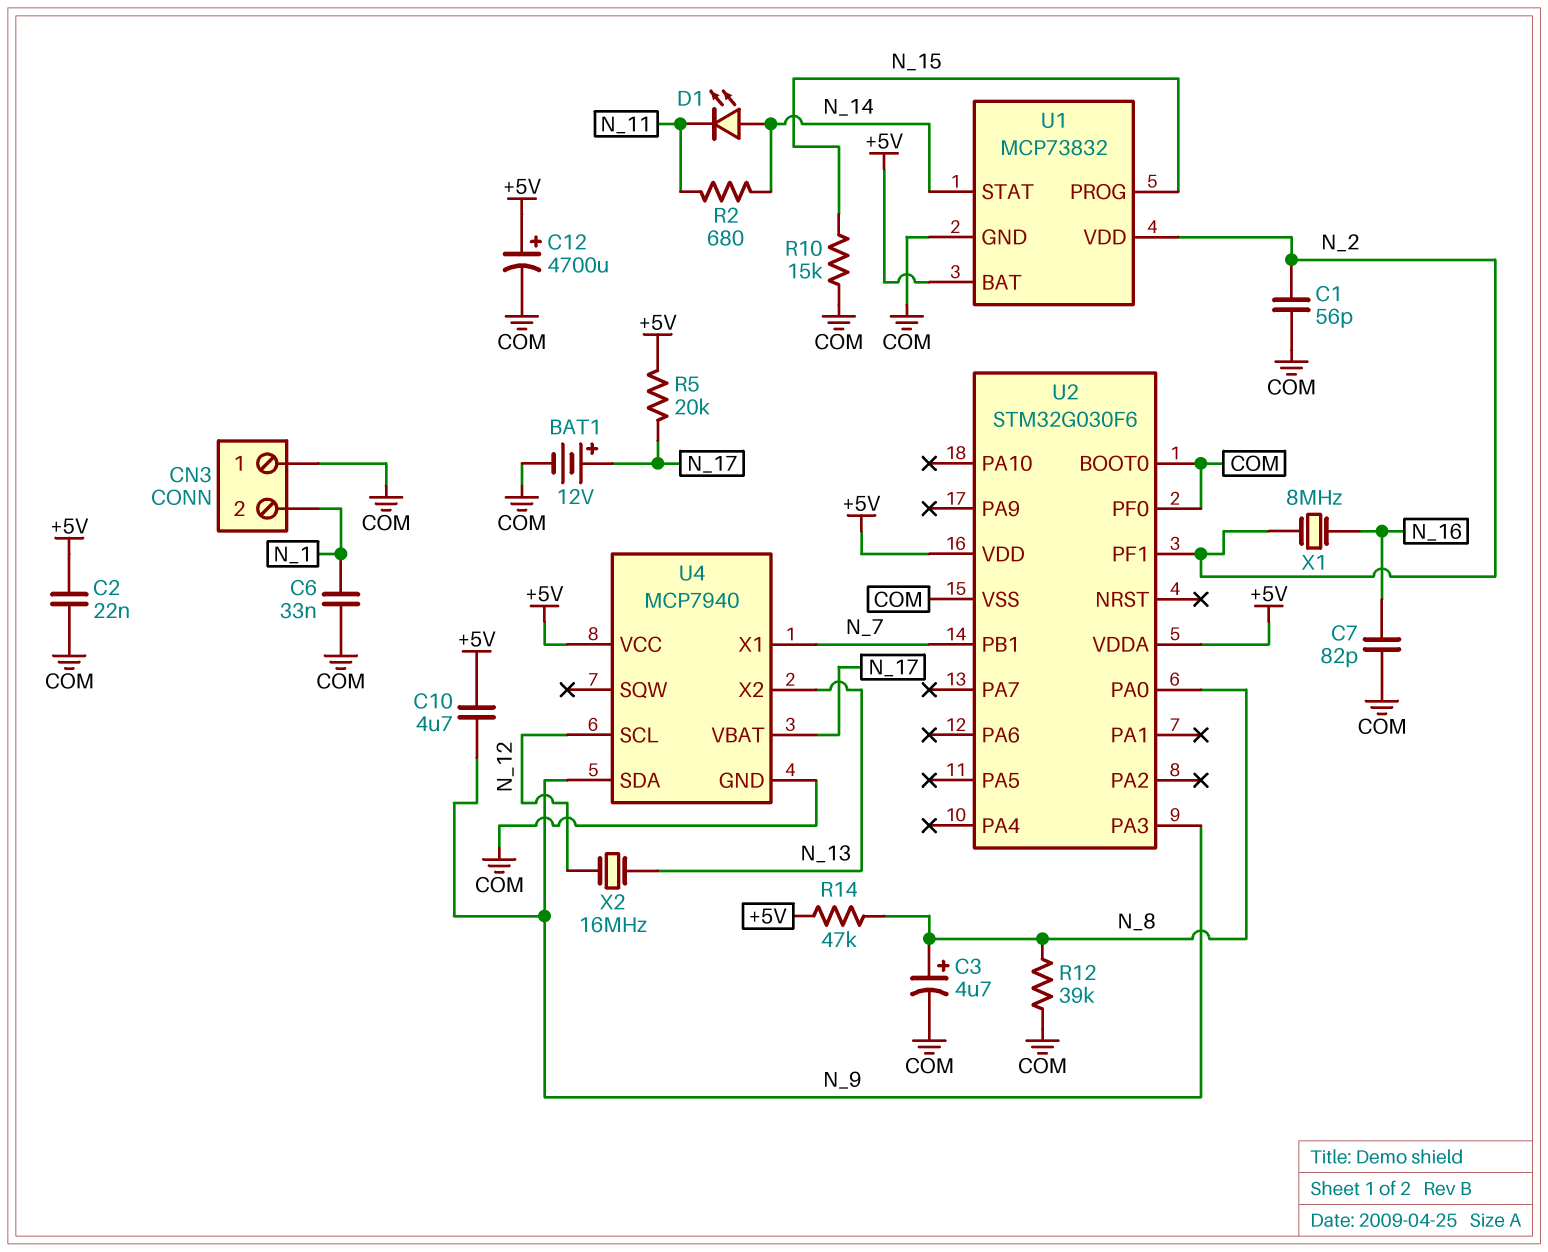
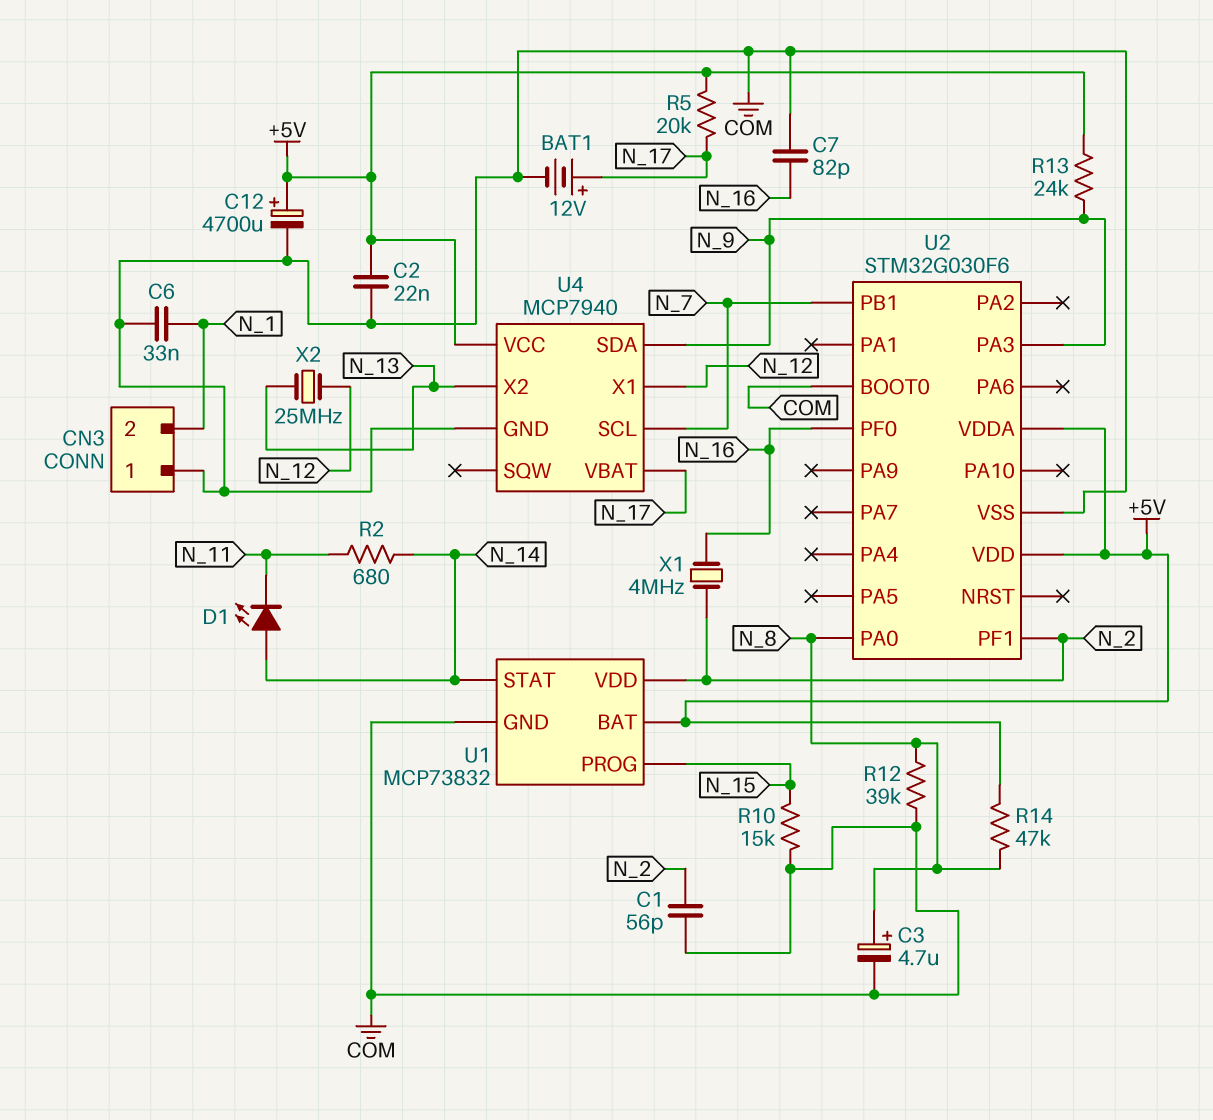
C10: 4.7uF (+5V, N_9) -> none
R13: none -> 24k (+5V, N_9)
U2 pin PF0: COM -> N_16
U4 pin SCL: N_12 -> N_7
U4 pin X1: N_7 -> N_12
X1: 8MHz (N_2, N_16) -> 4MHz (N_2, N_16)
X2: 16MHz (N_12, N_13) -> 25MHz (N_12, N_13)

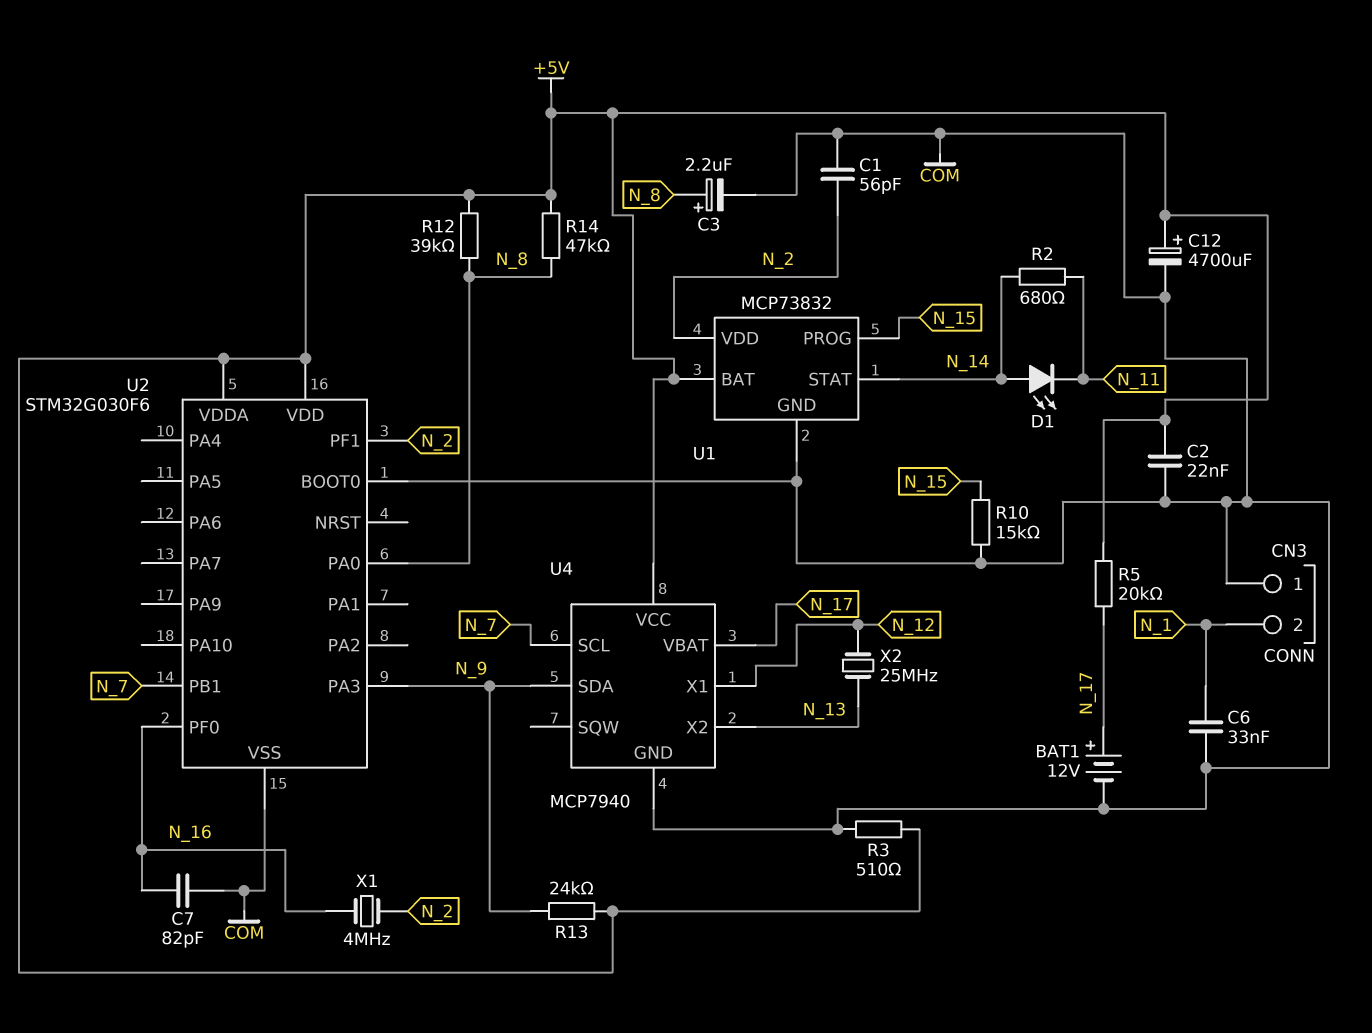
C3: 4.7uF (plus N_8, minus COM) -> 2.2uF (plus N_8, minus COM)
R3: none -> 510 (+5V, COM)
R12: 39k (COM, N_8) -> 39k (+5V, N_8)

